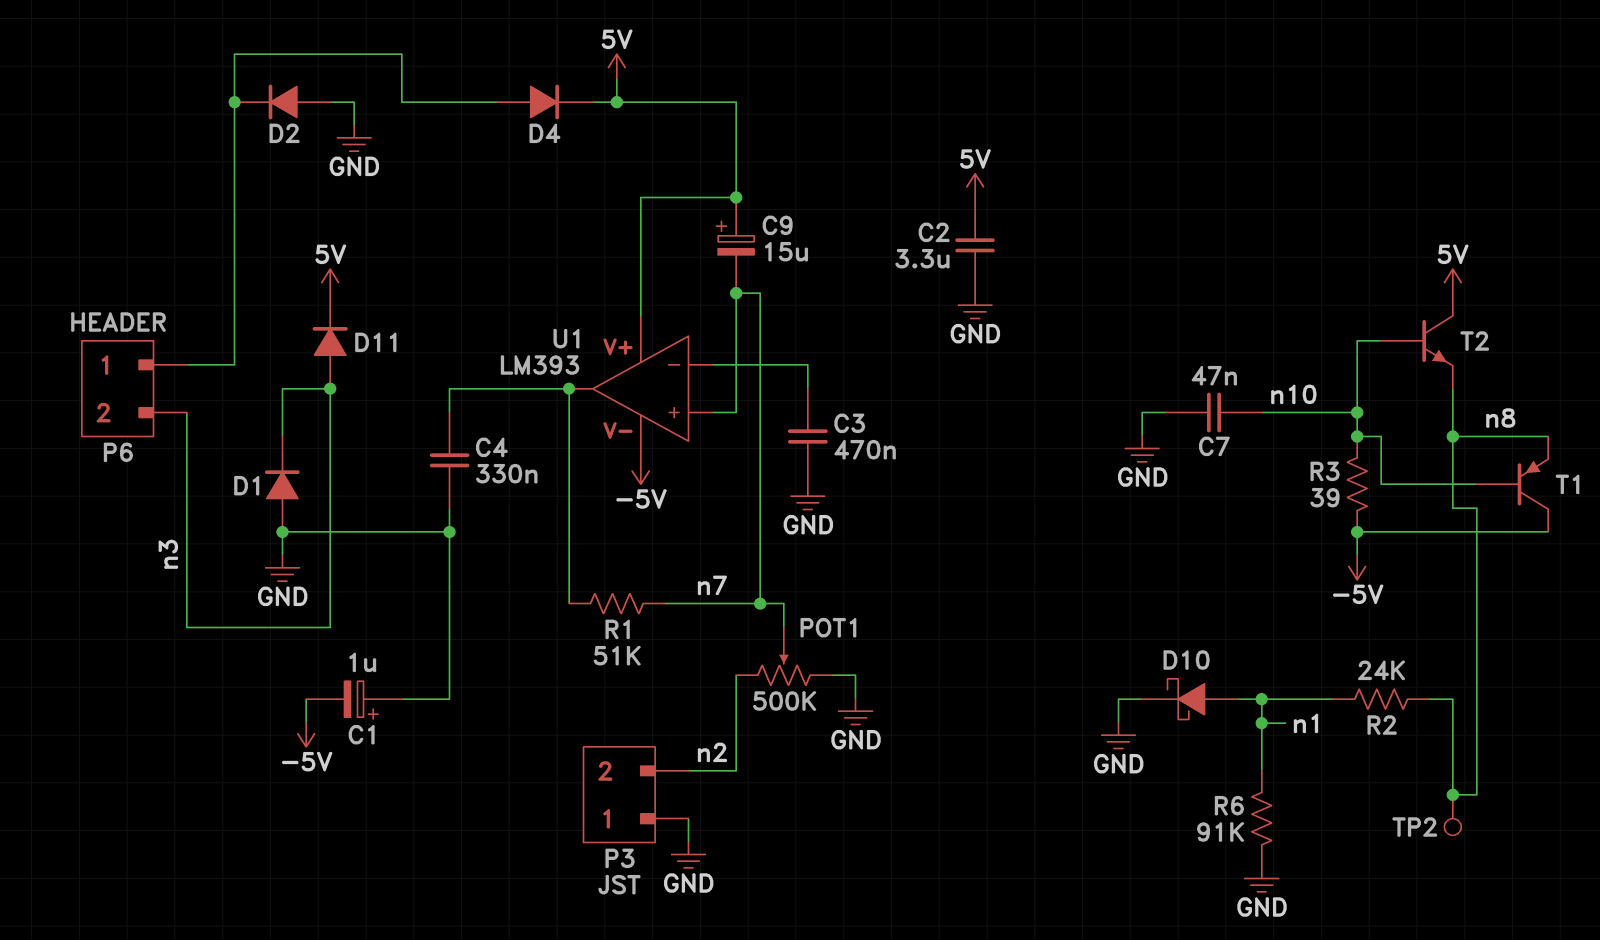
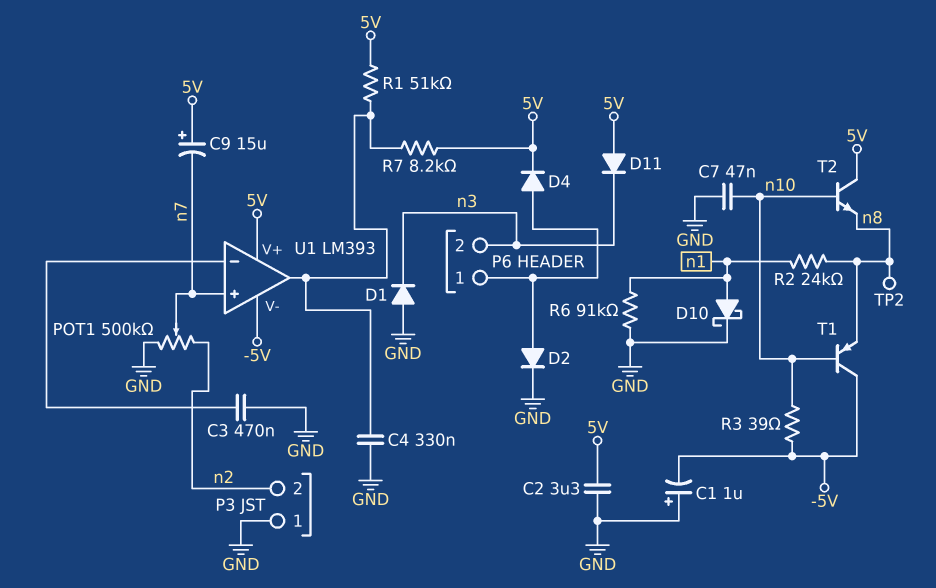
D2: diode (A GND, K P6/1) -> diode (A P6/1, K GND)
D11: diode (A n3, K 5V) -> diode (A 5V, K n3)
R1: 51k (U1/out, n7) -> 51k (5V, U1/out)
R7: none -> 8.2k (5V, U1/out)

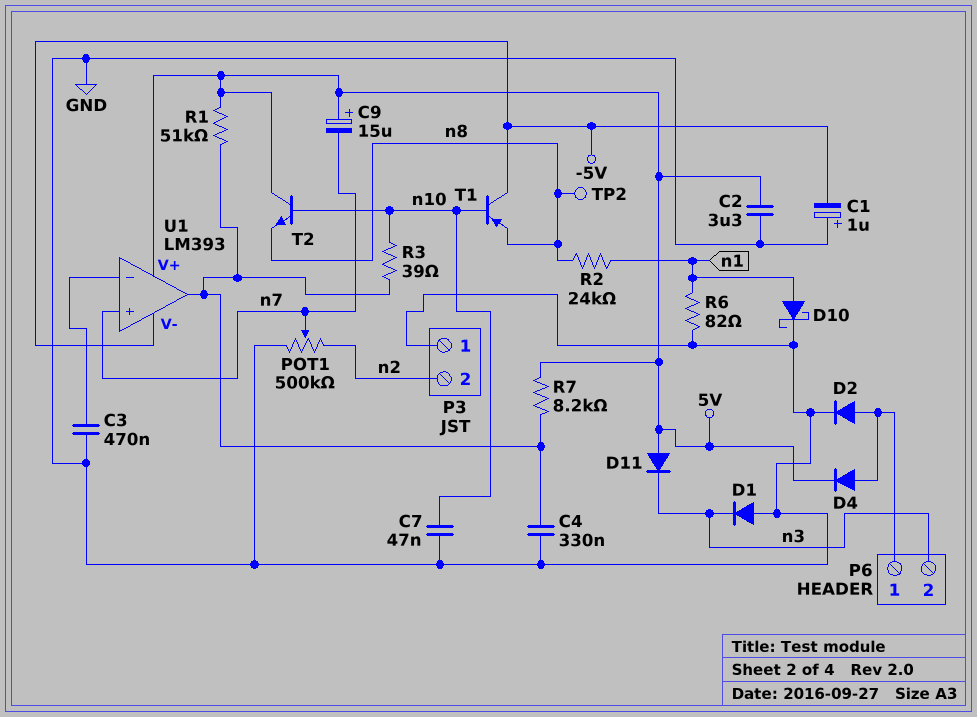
R3: 39 (-5V, n10) -> 39 (U1/out, n10)
R6: 91k (GND, n1) -> 82 (GND, n1)

